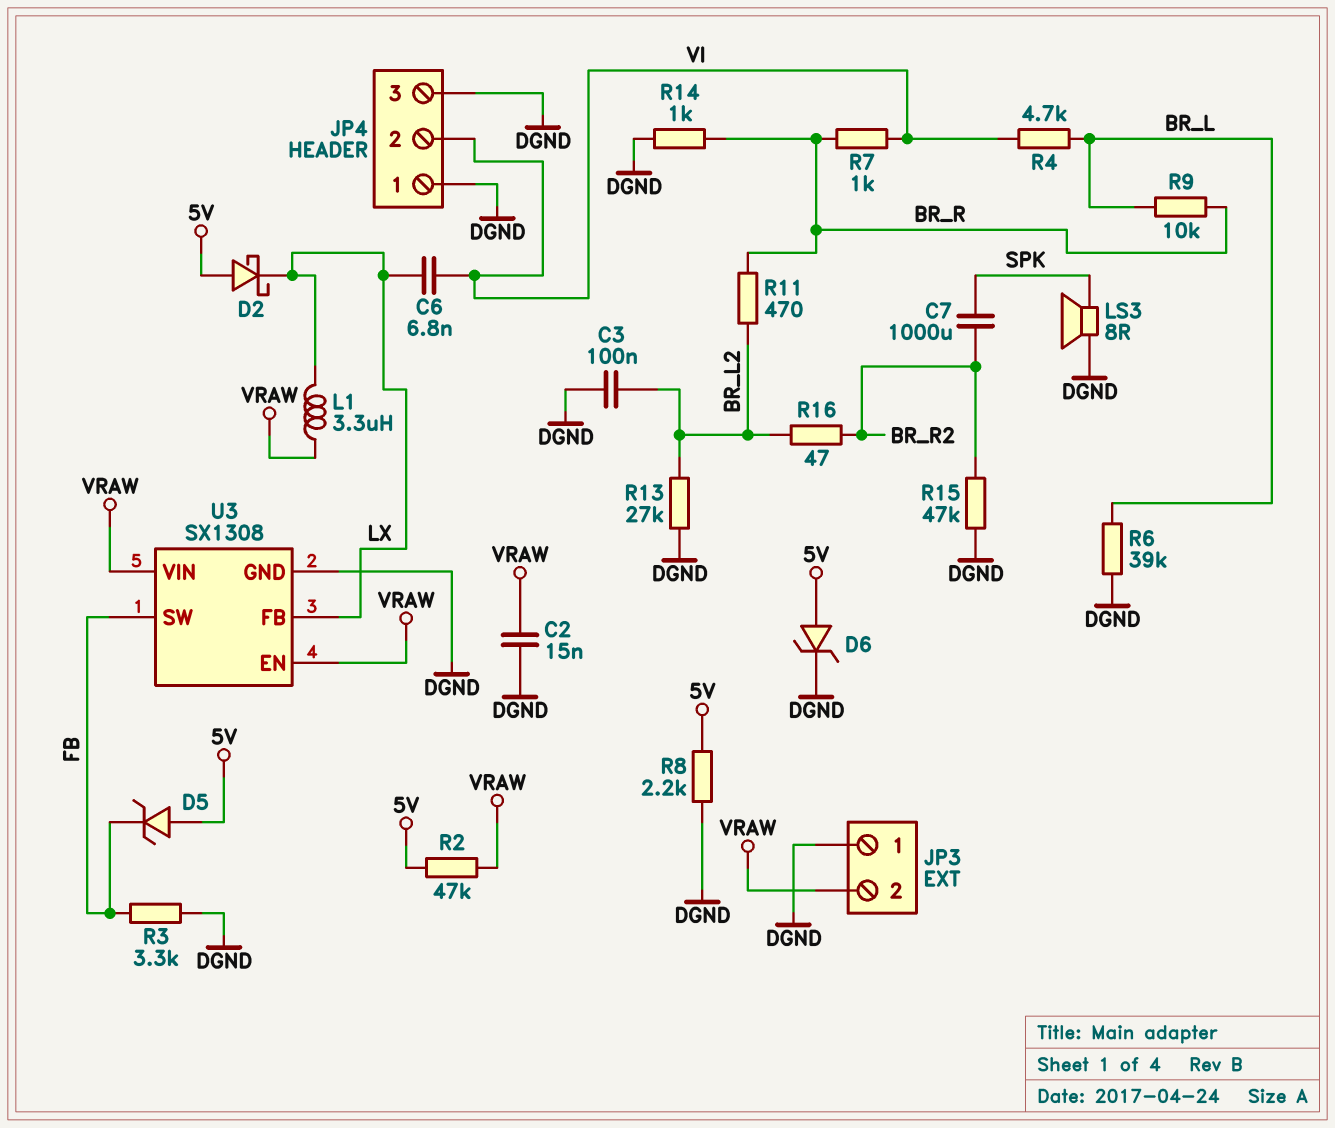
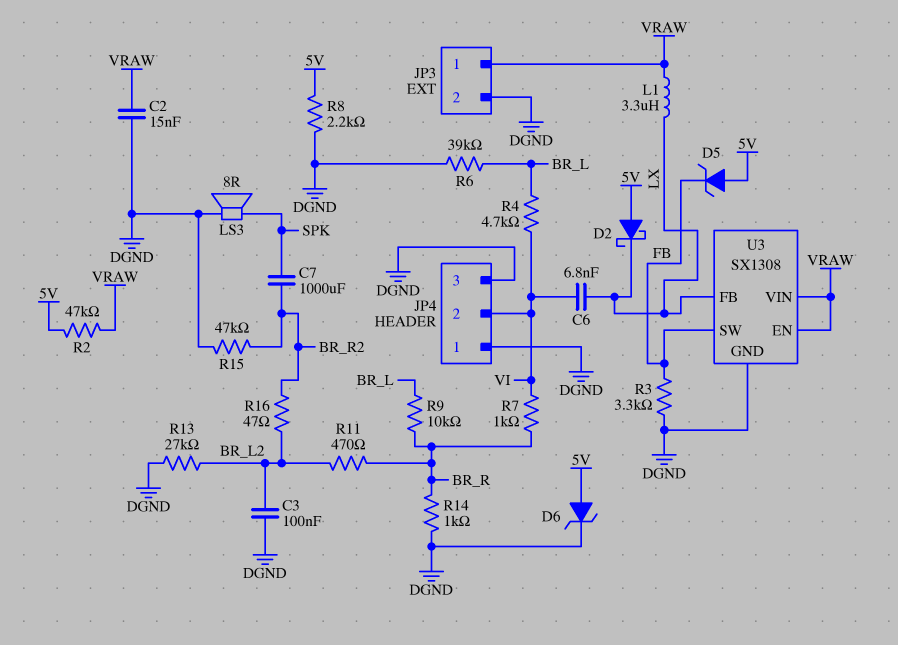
JP3 pin 1: DGND -> VRAW
JP3 pin 2: VRAW -> DGND

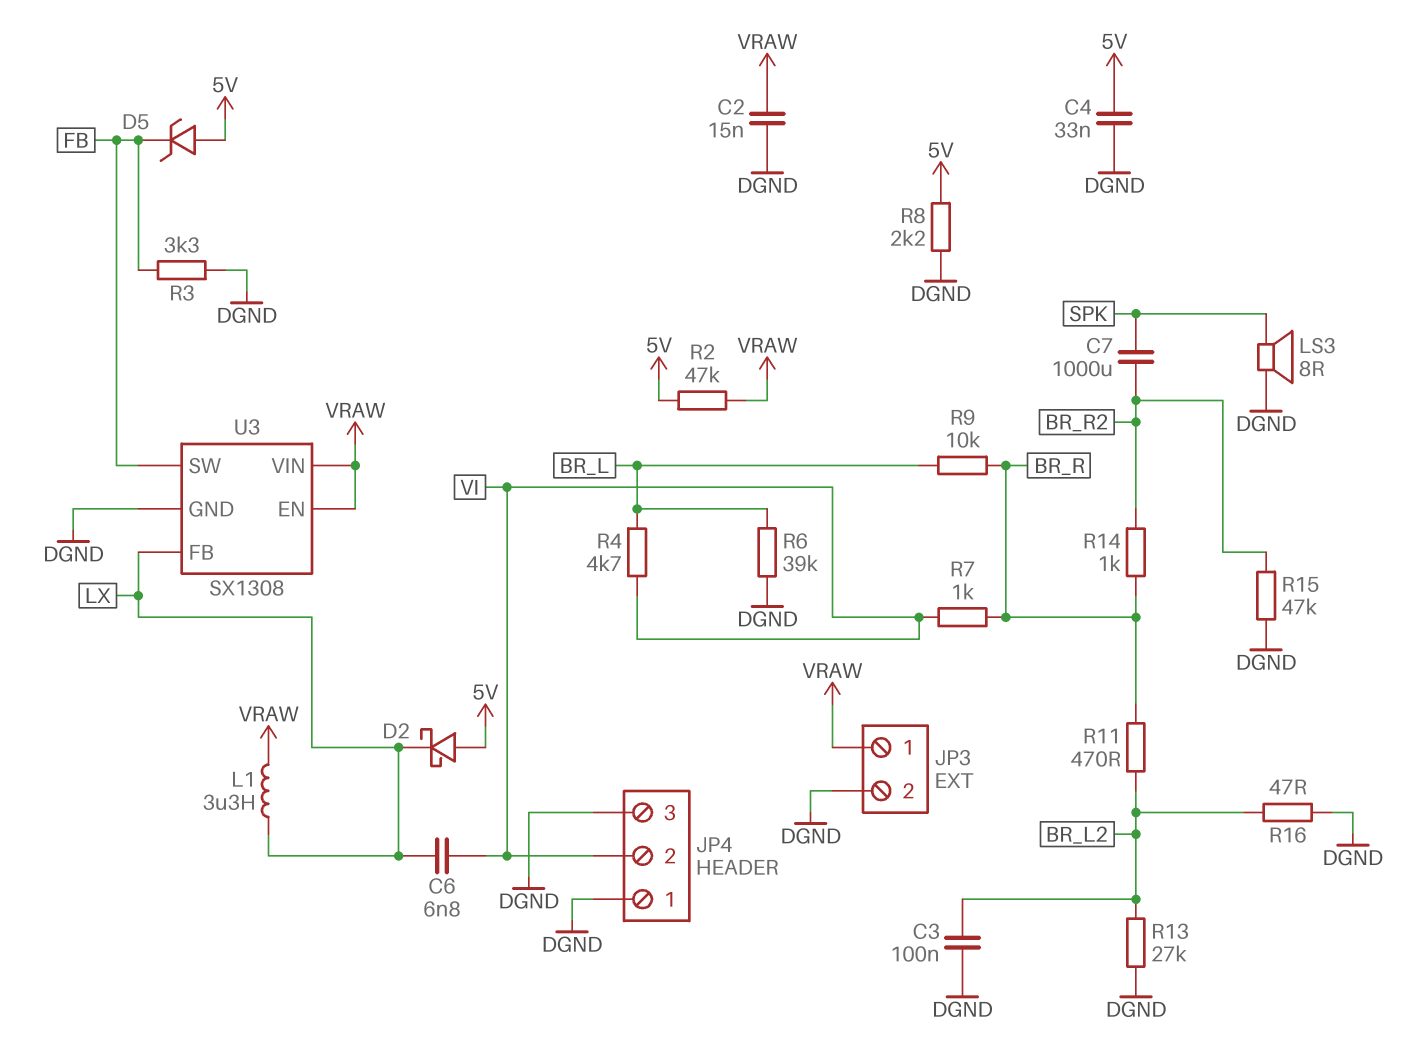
C4: none -> 33nF (5V, DGND)
D6: zener (A 5V, K DGND) -> none
R14: 1k (BR_R, DGND) -> 1k (BR_R, BR_R2)
R16: 47 (BR_L2, BR_R2) -> 47 (BR_L2, DGND)

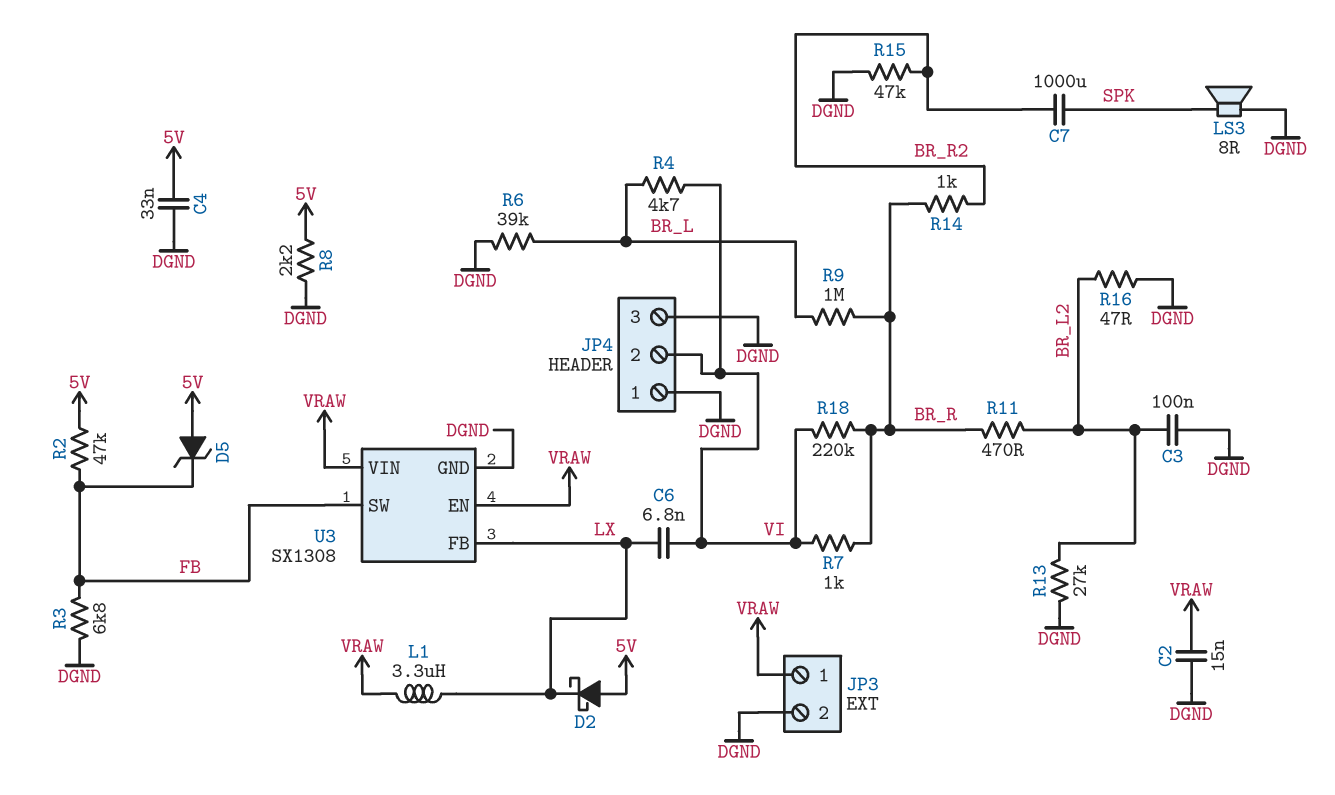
R2: 47k (5V, VRAW) -> 47k (5V, FB)
R3: 3.3k (DGND, FB) -> 6.8k (DGND, FB)
R9: 10k (BR_L, BR_R) -> 1M (BR_L, BR_R)
R18: none -> 220k (BR_R, VI)

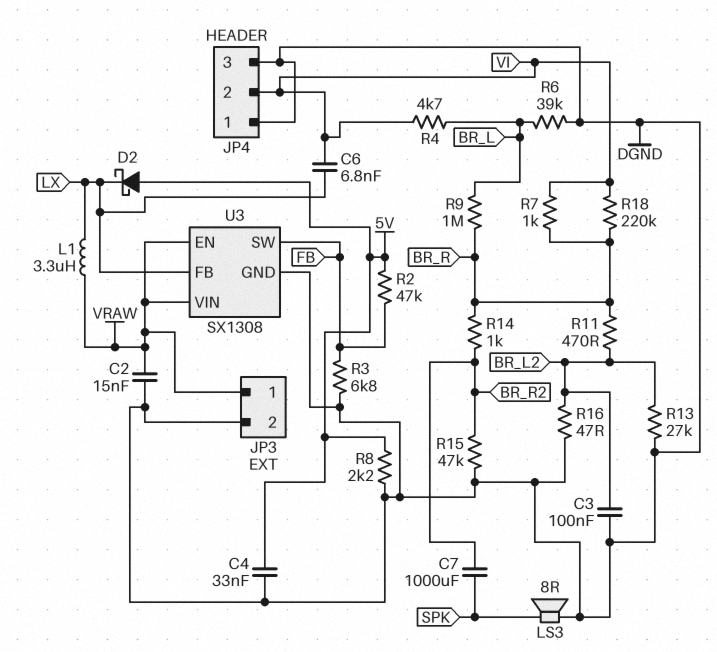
D5: zener (A 5V, K FB) -> none

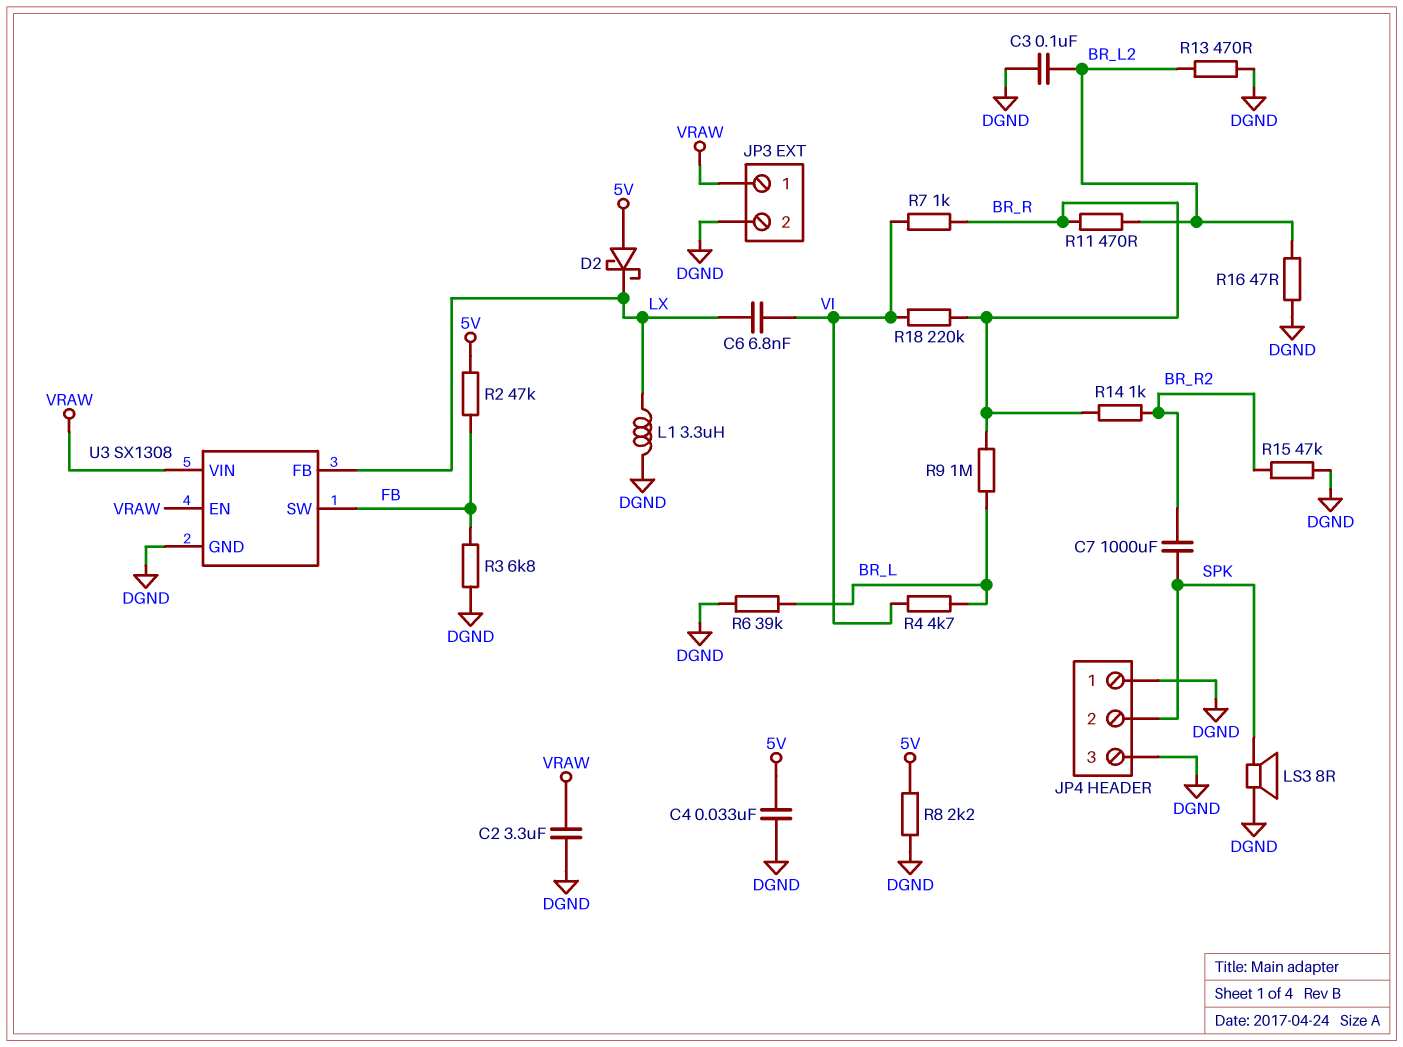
C2: 15nF (DGND, VRAW) -> 3.3uF (DGND, VRAW)
JP4 pin 2: VI -> SPK
L1: 3.3uH (LX, VRAW) -> 3.3uH (DGND, LX)
R13: 27k (BR_L2, DGND) -> 470 (BR_L2, DGND)

